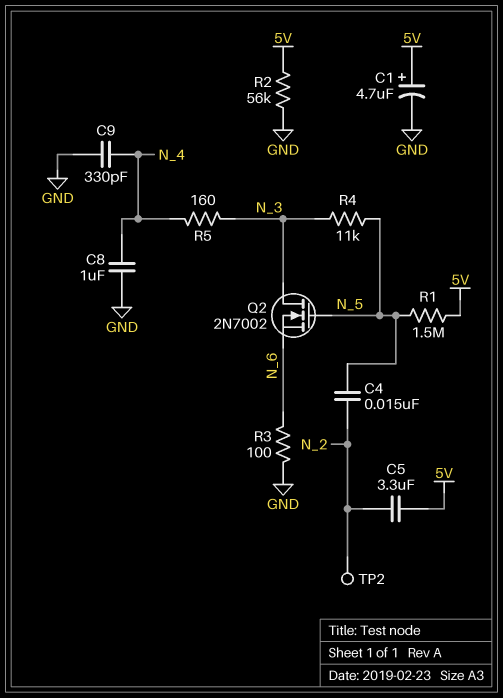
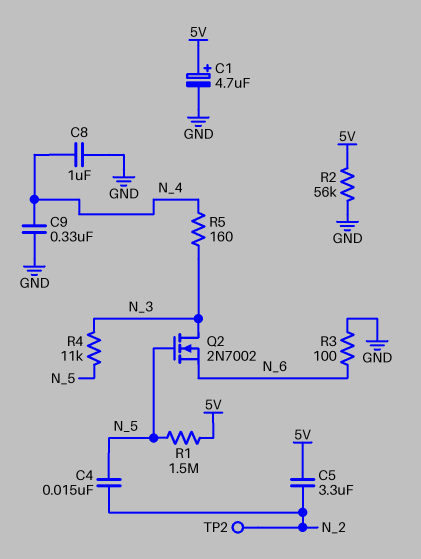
C9: 330pF (GND, N_4) -> 330nF (GND, N_4)

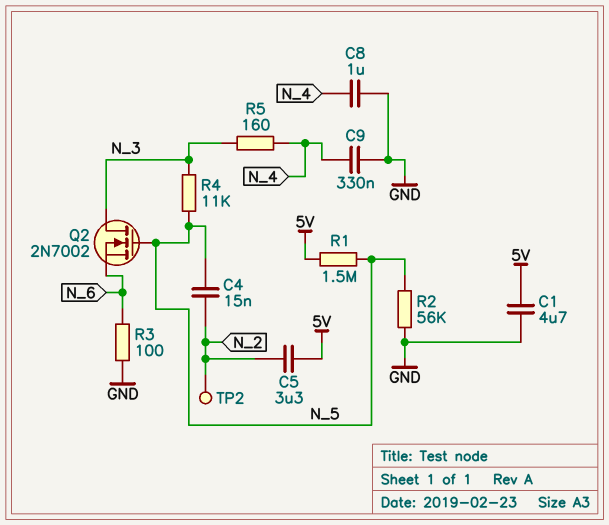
C1: 4.7uF (plus 5V, minus GND) -> 4.7uF (5V, GND)
R2: 56k (5V, GND) -> 56k (GND, N_5)

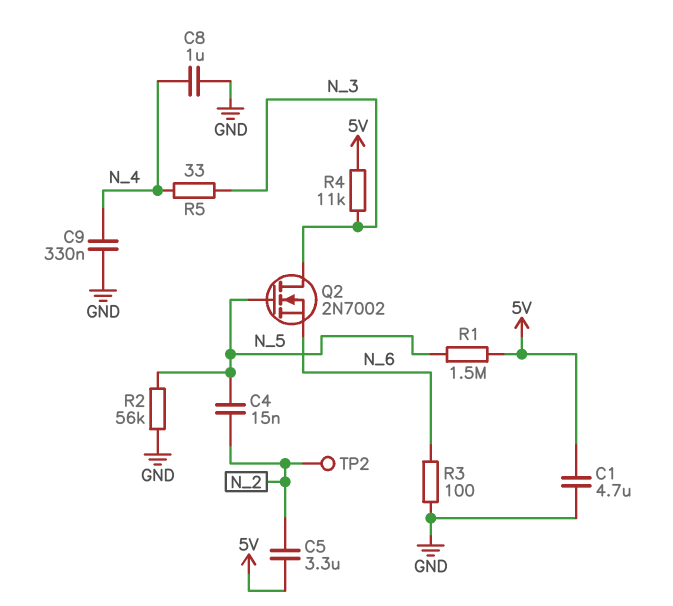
R4: 11k (N_3, N_5) -> 11k (5V, N_3)
R5: 160 (N_3, N_4) -> 33 (N_3, N_4)

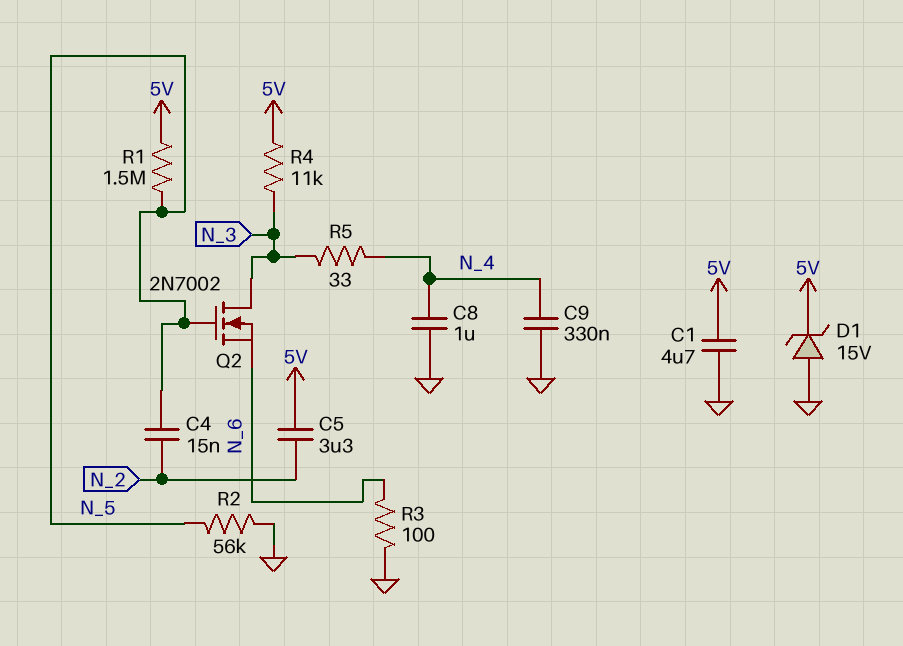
D1: none -> zener 15V (A GND, K 5V)
TP2: test point (N_2) -> none

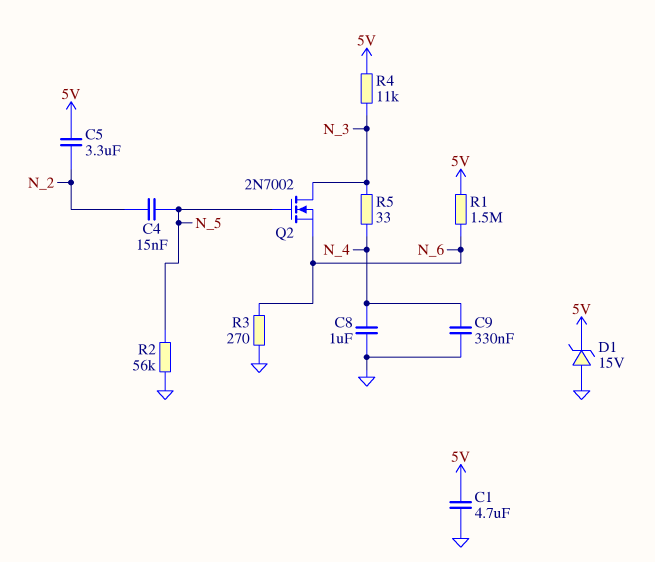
R1: 1.5M (5V, N_5) -> 1.5M (5V, N_6)
R3: 100 (GND, N_6) -> 270 (GND, N_6)

